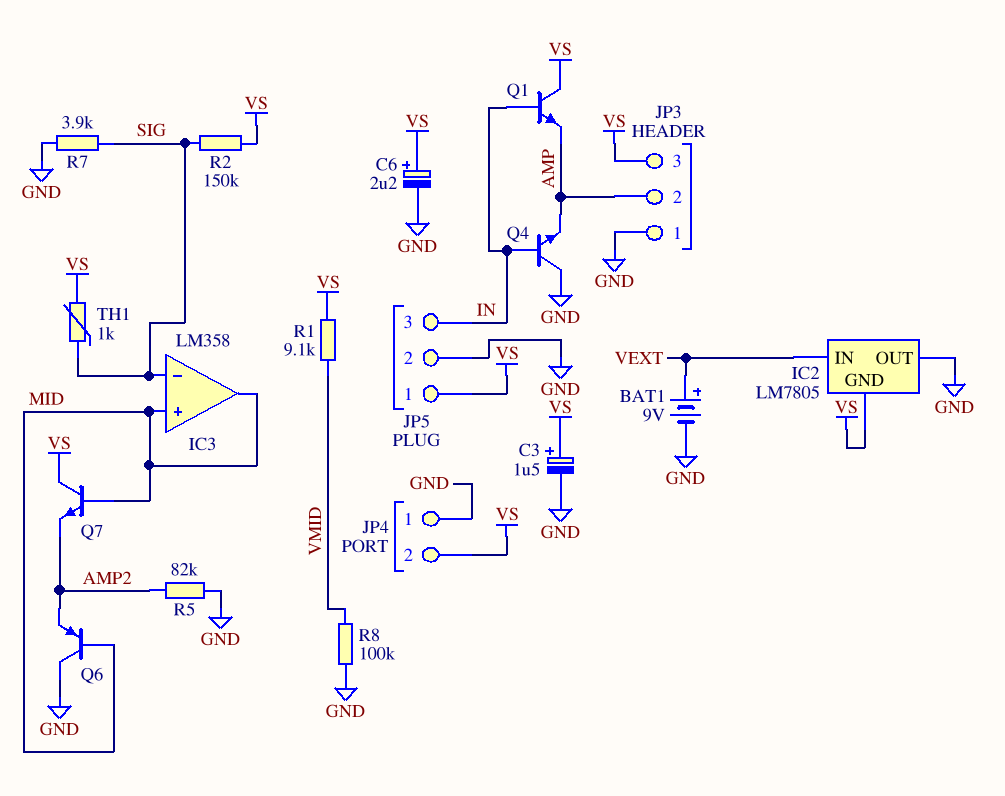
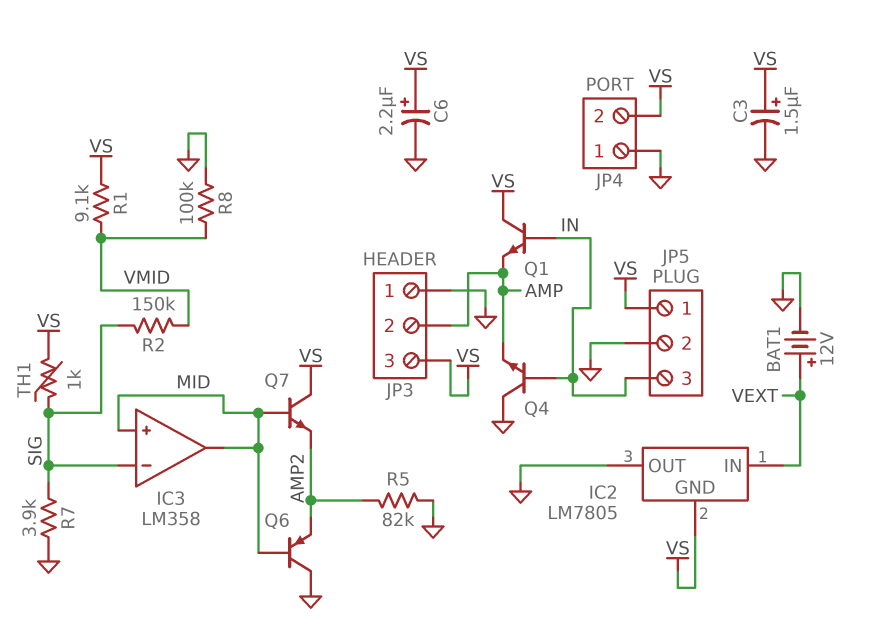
BAT1: 9V (plus VEXT, minus GND) -> 12V (plus VEXT, minus GND)
R2: 150k (SIG, VS) -> 150k (SIG, VMID)

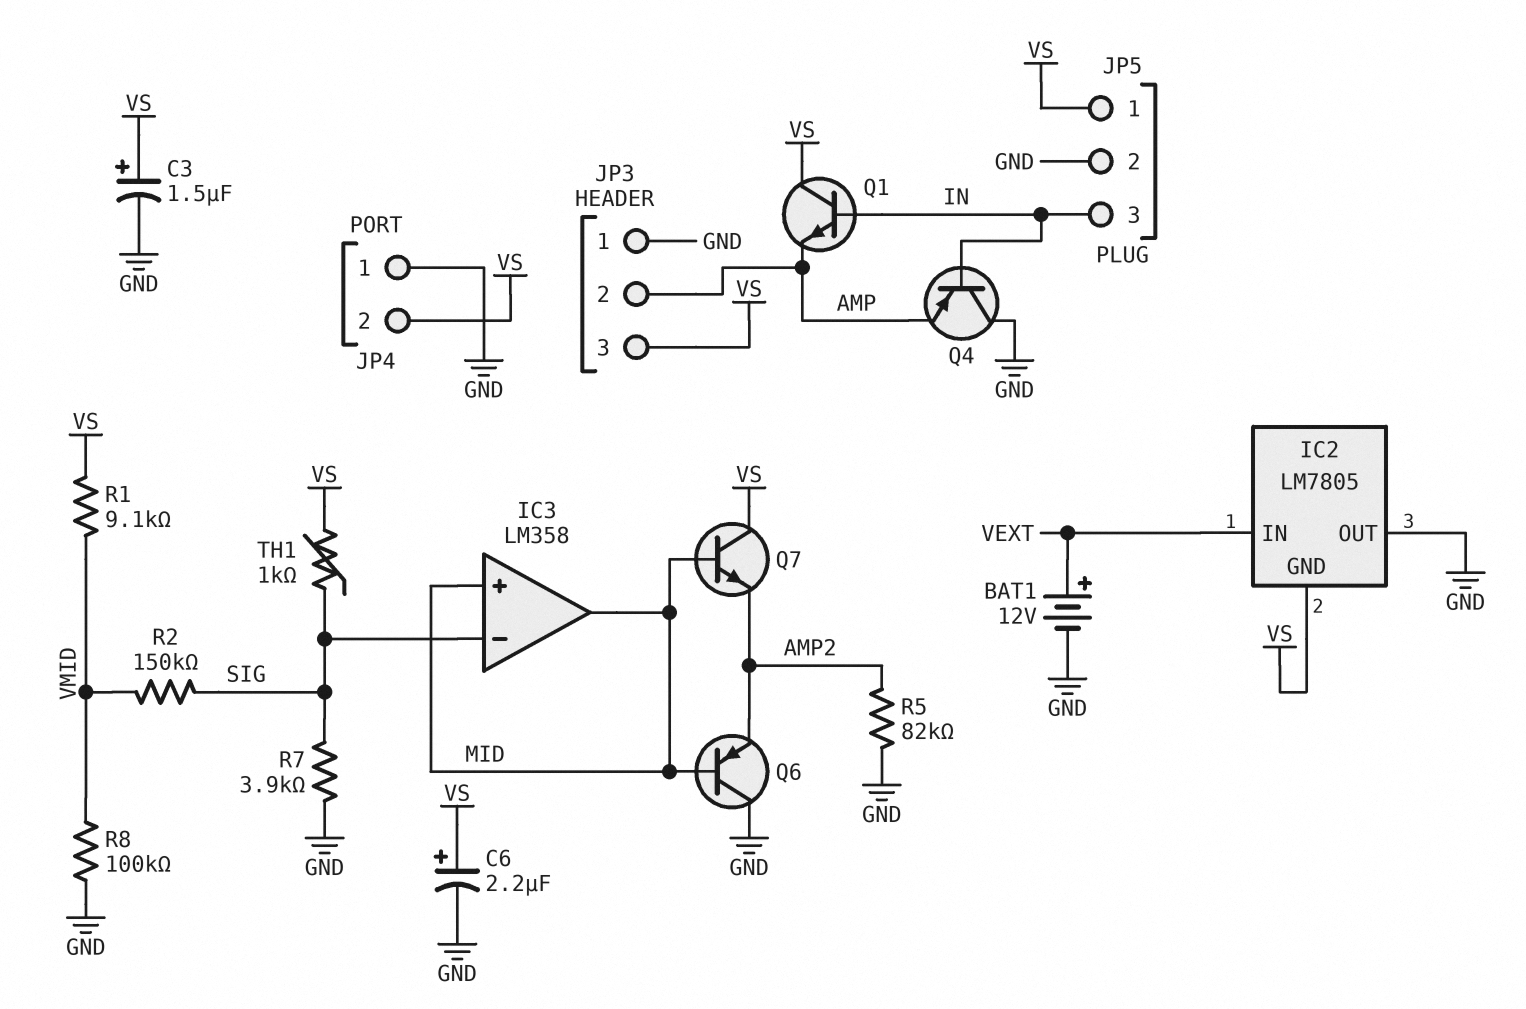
Q4: NPN (B IN, C GND, E AMP) -> PNP (B IN, C GND, E AMP)

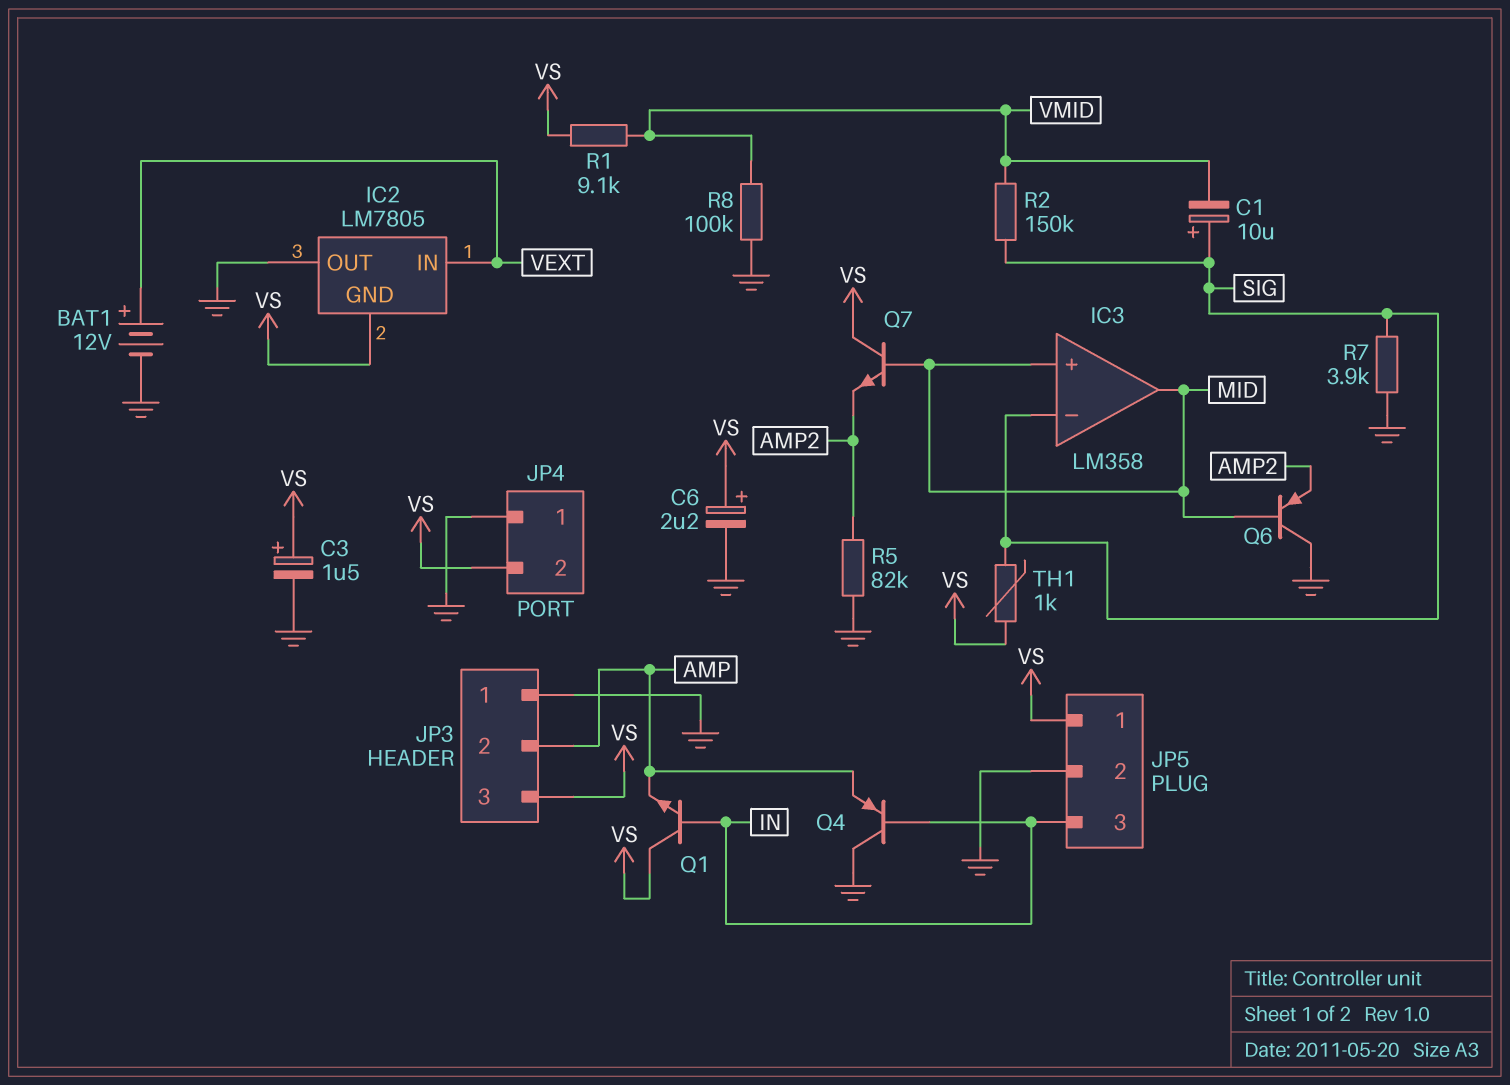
C1: none -> 10uF (plus SIG, minus VMID)

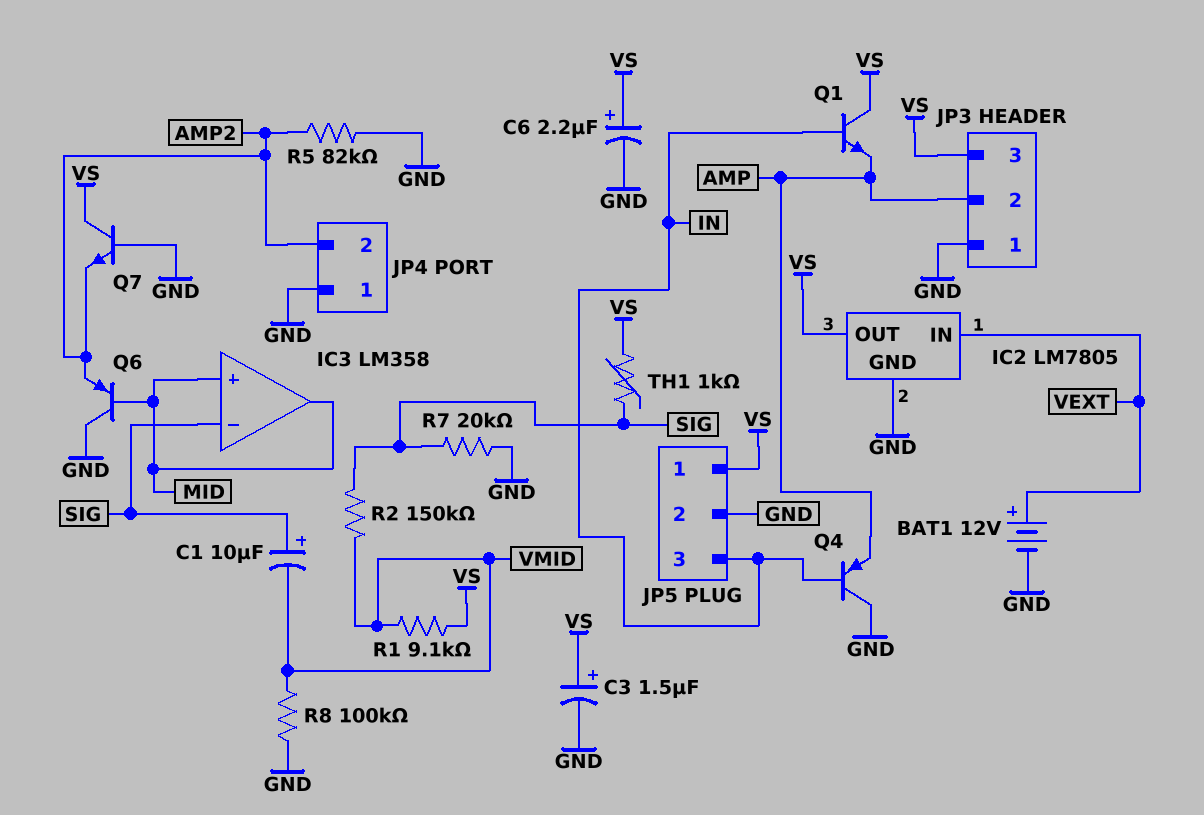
IC2 pin GND: VS -> GND
IC2 pin OUT: GND -> VS
JP4 pin 2: VS -> AMP2
Q7: NPN (B MID, C VS, E AMP2) -> NPN (B GND, C VS, E AMP2)
R7: 3.9k (GND, SIG) -> 20k (GND, SIG)

